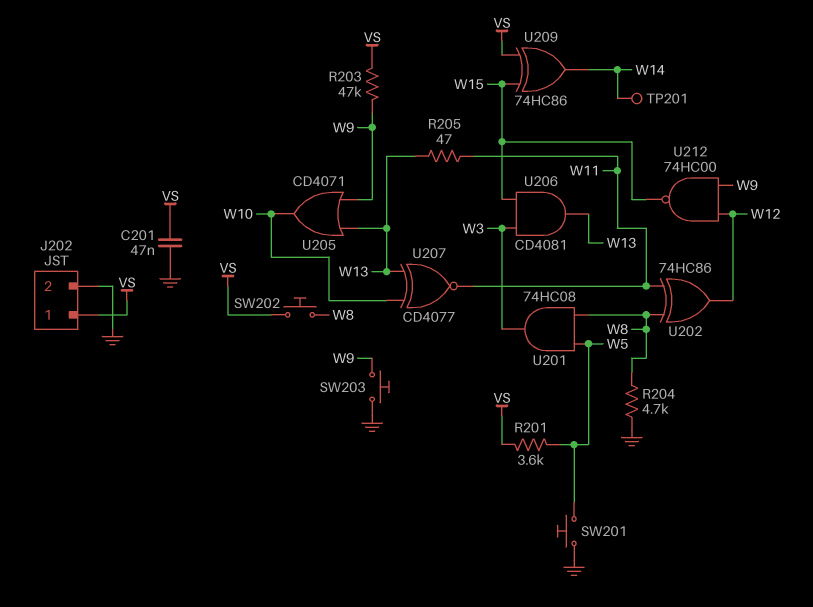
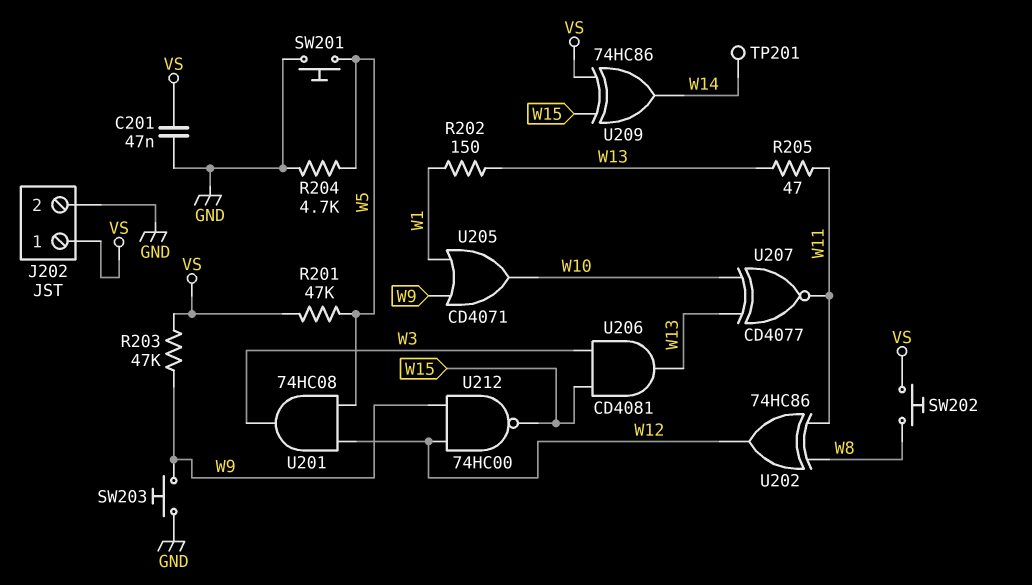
R201: 3.6k (VS, W5) -> 47k (VS, W5)
R202: none -> 150 (W1, W13)
R204: 4.7k (GND, W8) -> 4.7k (GND, W5)
U201: AND 74HC08 (in W5, in W8, out W3) -> AND 74HC08 (in W5, in W12, out W3)
U205: OR CD4071 (in W9, in W13, out W10) -> OR CD4071 (in W1, in W9, out W10)

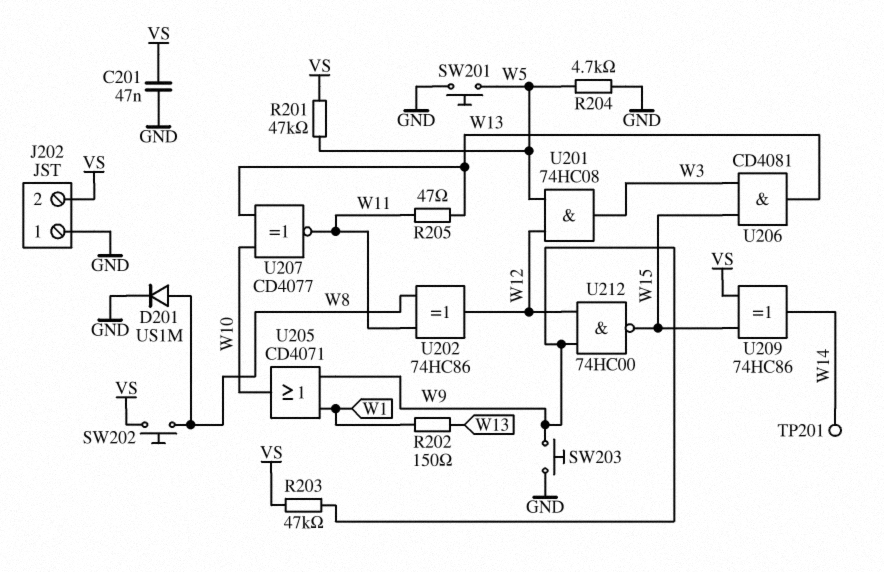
D201: none -> diode US1M (A W8, K GND)
J202 pin 1: VS -> GND
J202 pin 2: GND -> VS

